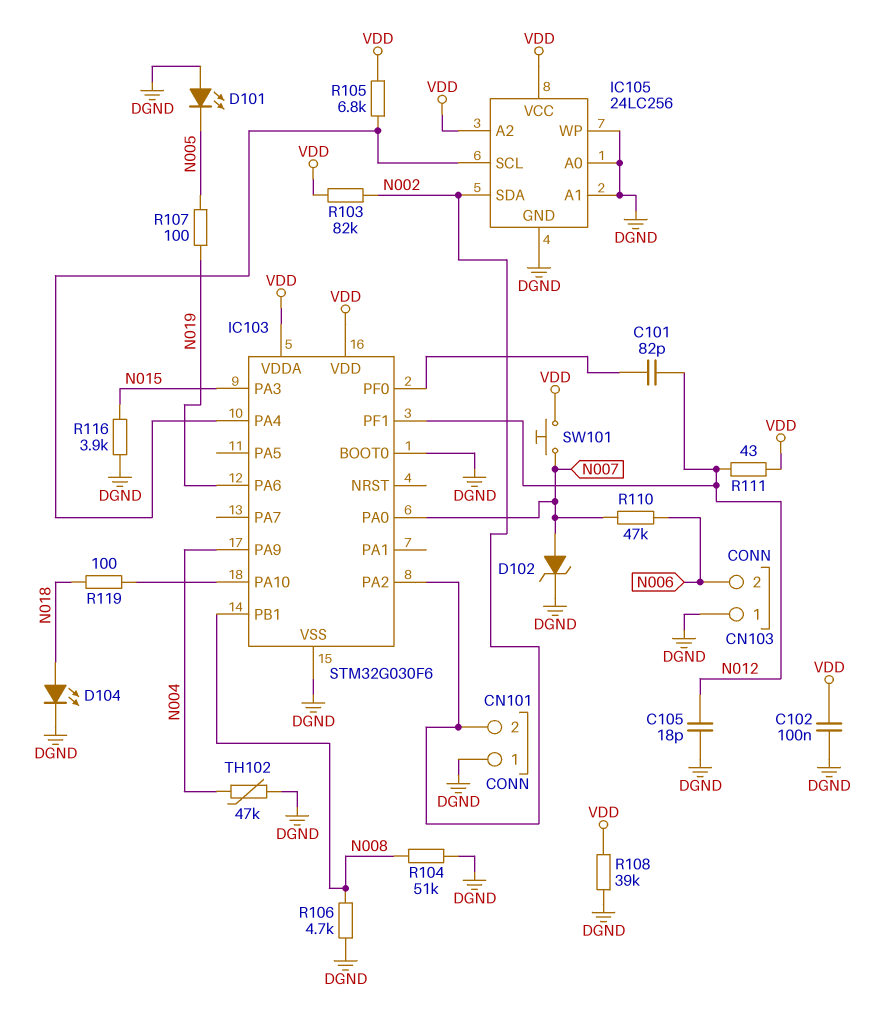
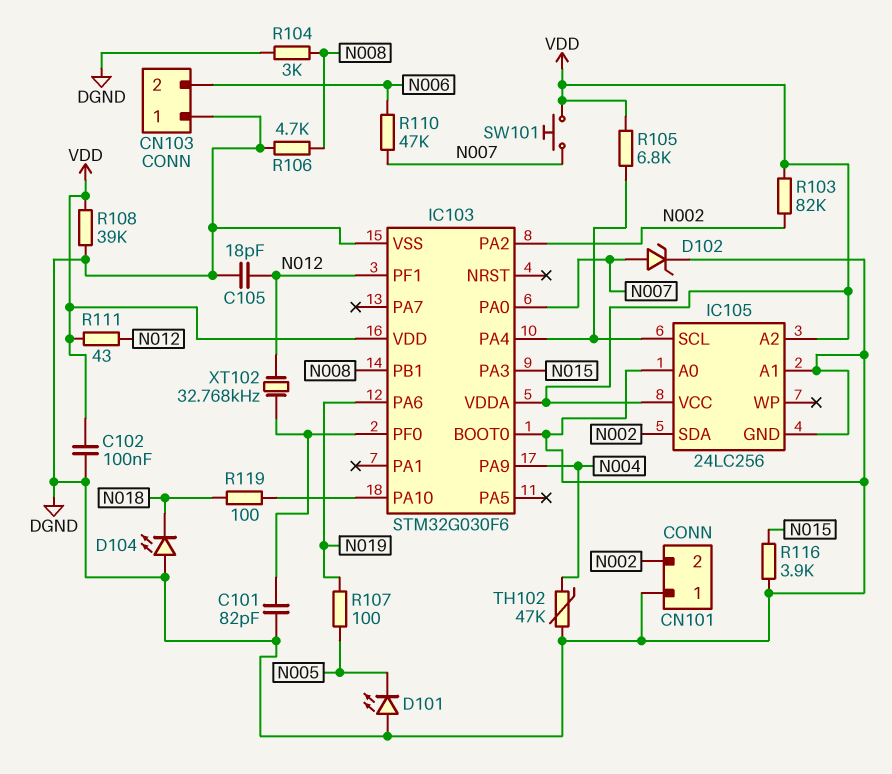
C101: 82pF (IC103/PF0, N012) -> 82pF (DGND, IC103/PF0)
D104: LED (A N018, K DGND) -> LED (A DGND, K N018)
IC105 pin WP: DGND -> none
R104: 51k (DGND, N008) -> 3k (DGND, N008)
XT102: none -> 32.768kHz (IC103/PF0, N012)

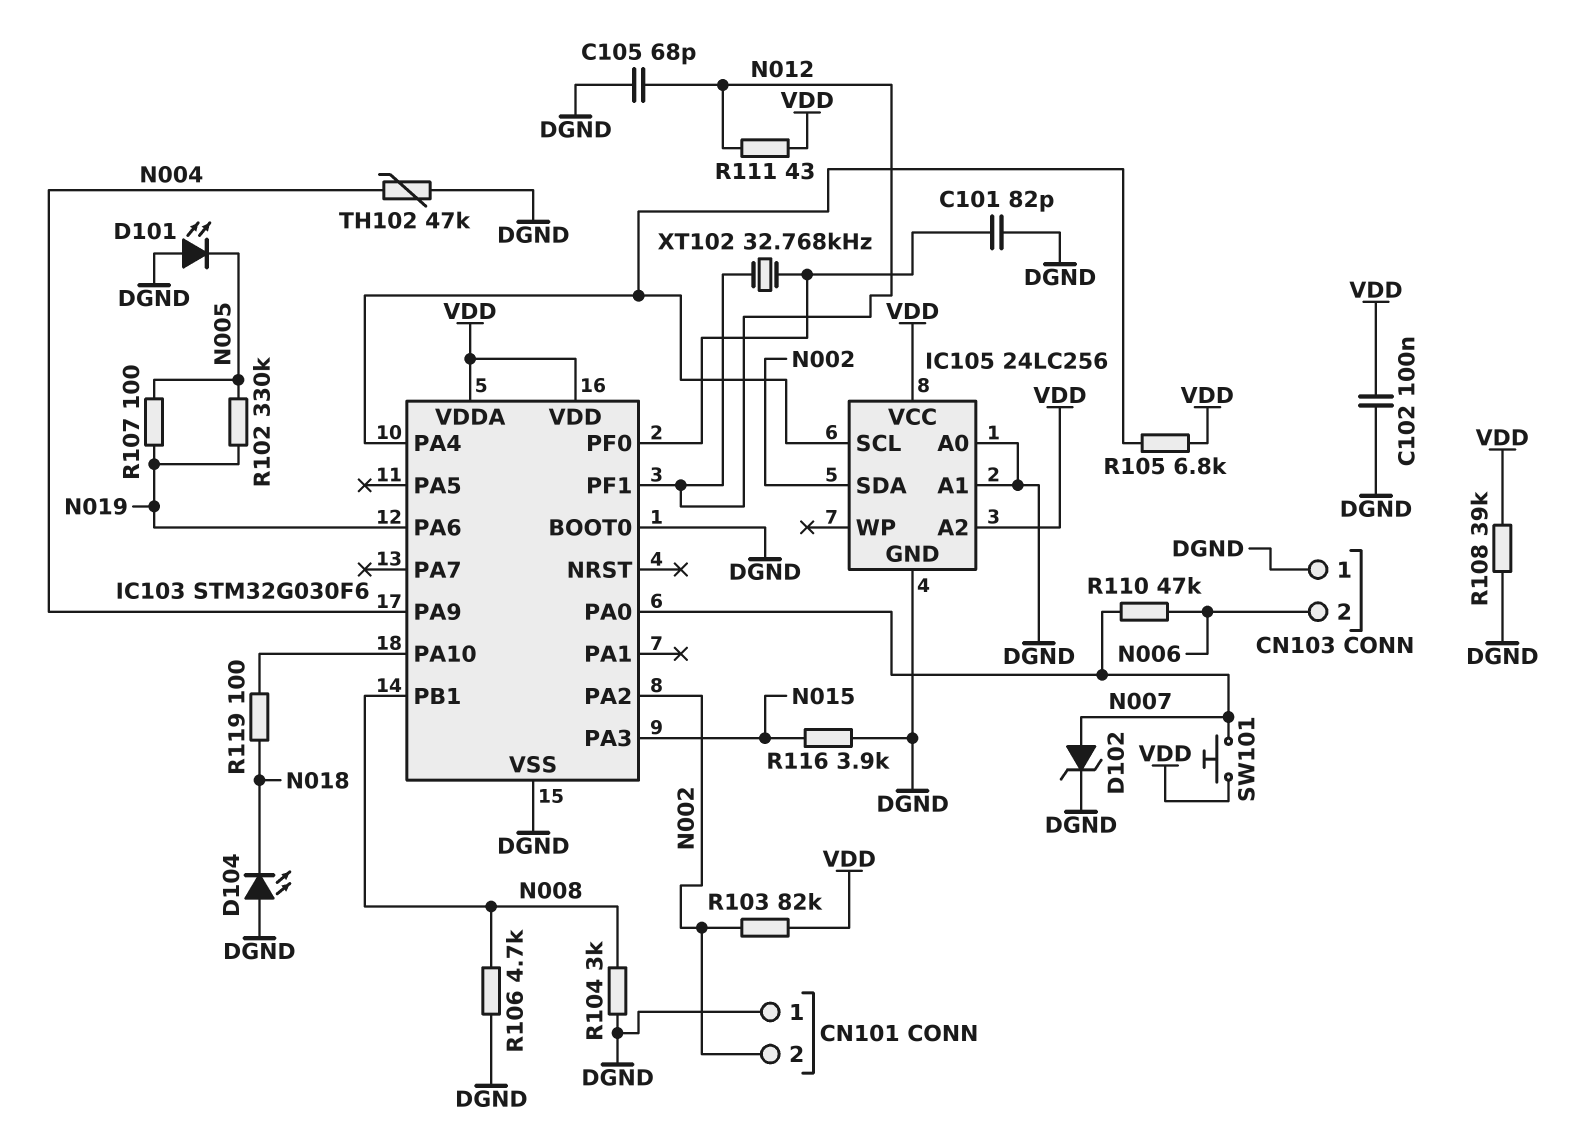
C105: 18pF (DGND, N012) -> 68pF (DGND, N012)
R102: none -> 330k (N005, N019)

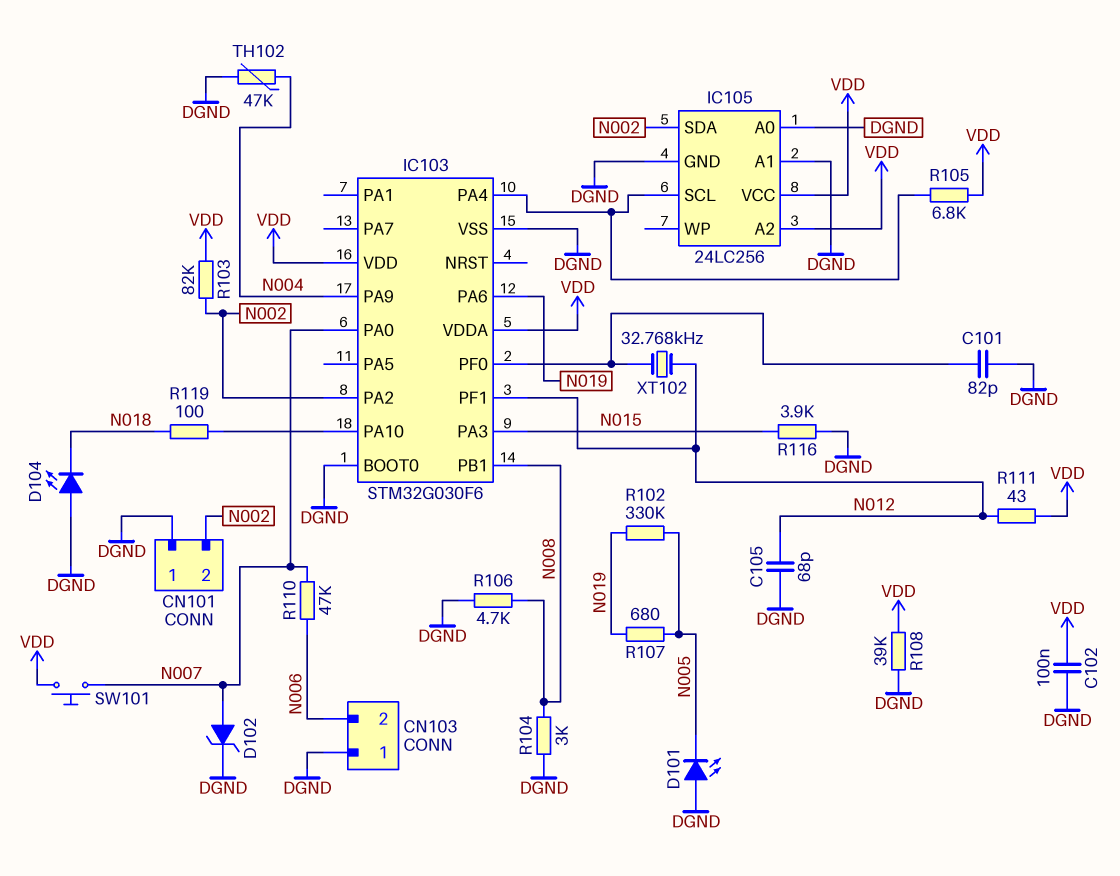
R107: 100 (N005, N019) -> 680 (N005, N019)

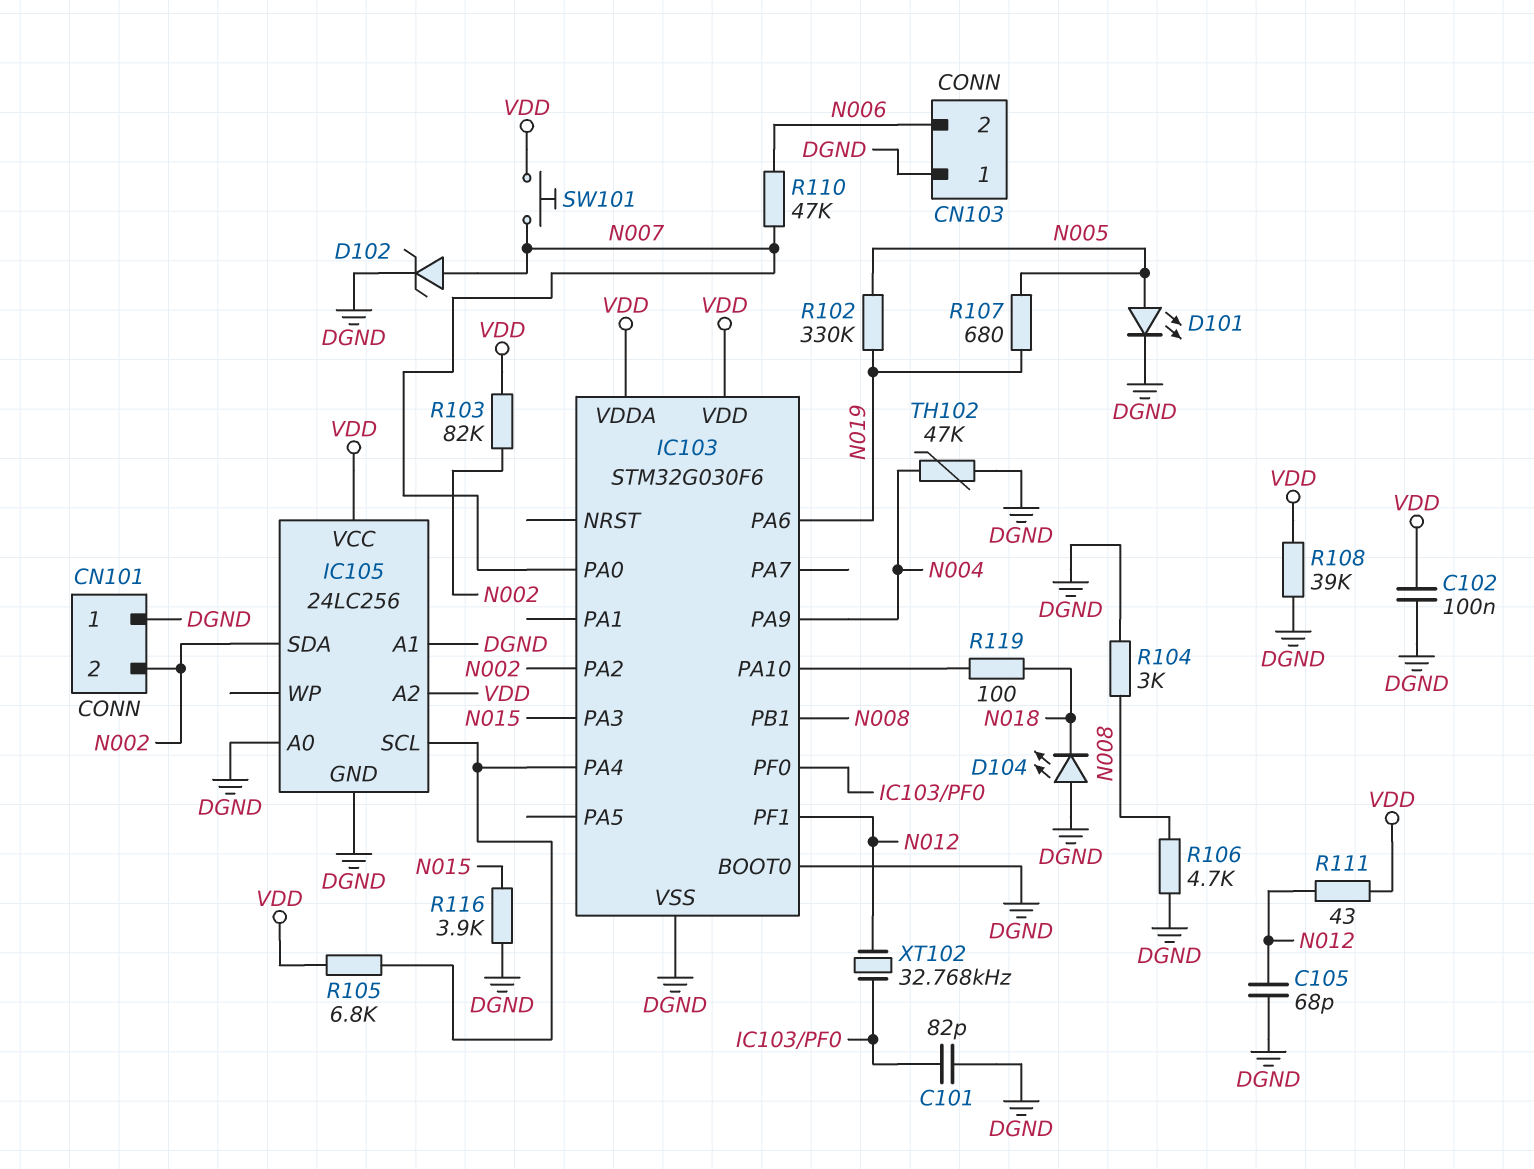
D101: LED (A DGND, K N005) -> LED (A N005, K DGND)

